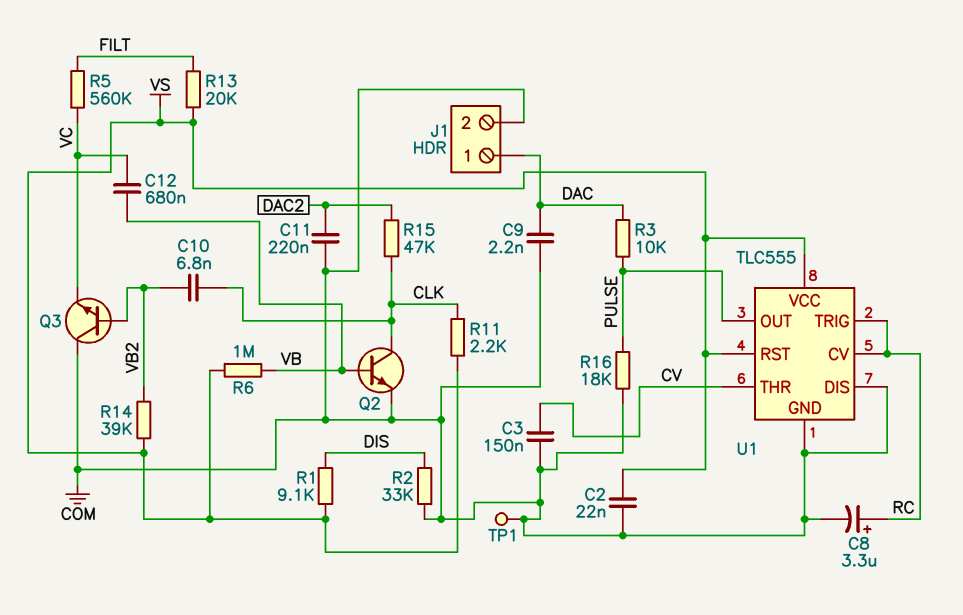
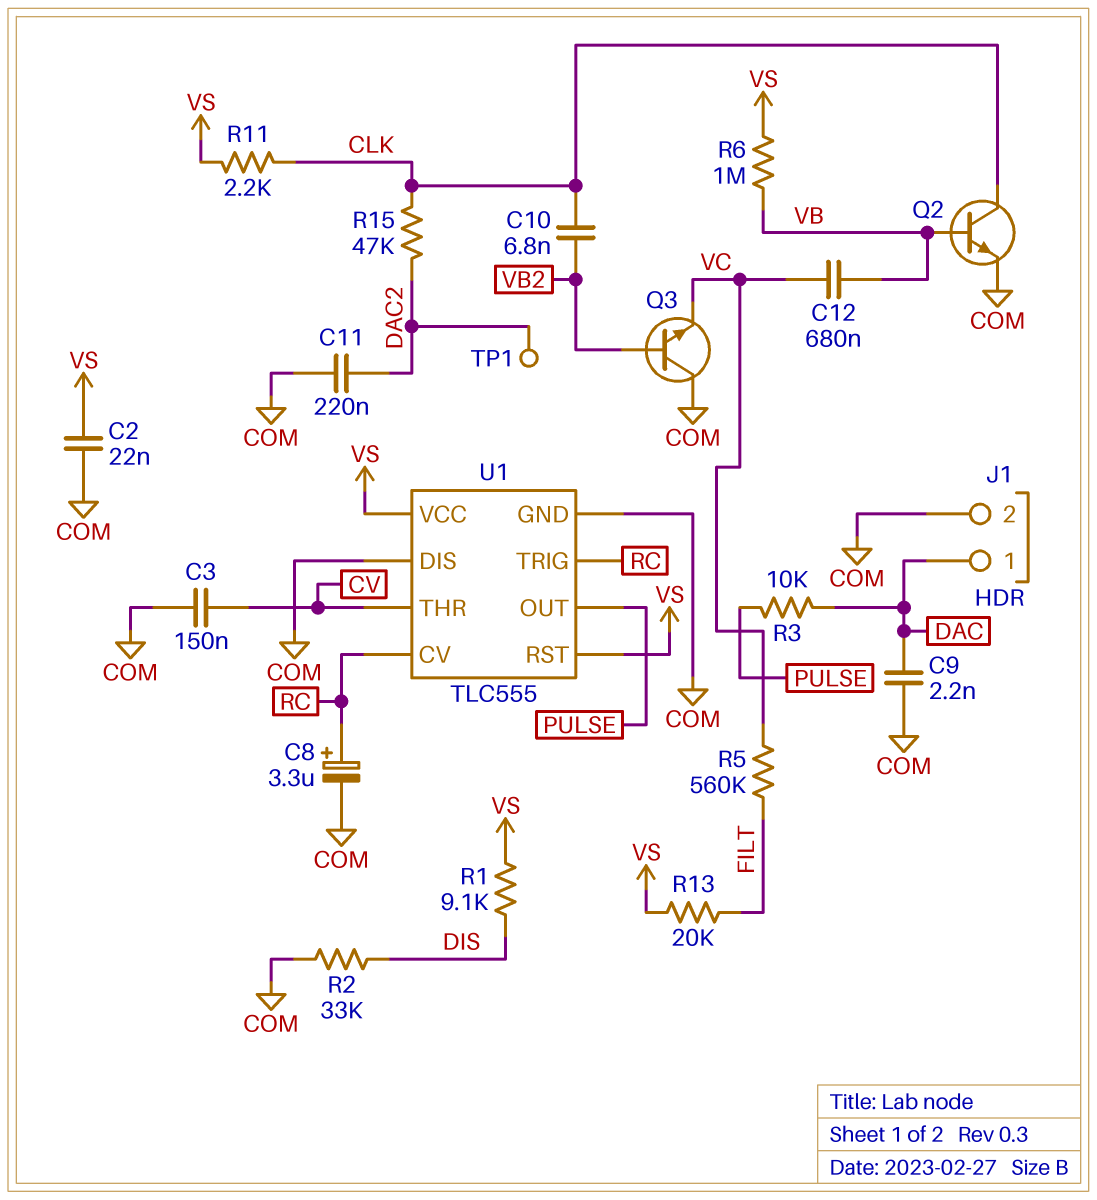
R14: 39k (VB2, VS) -> none
R16: 18k (COM, PULSE) -> none
TP1: test point (COM) -> test point (DAC2)

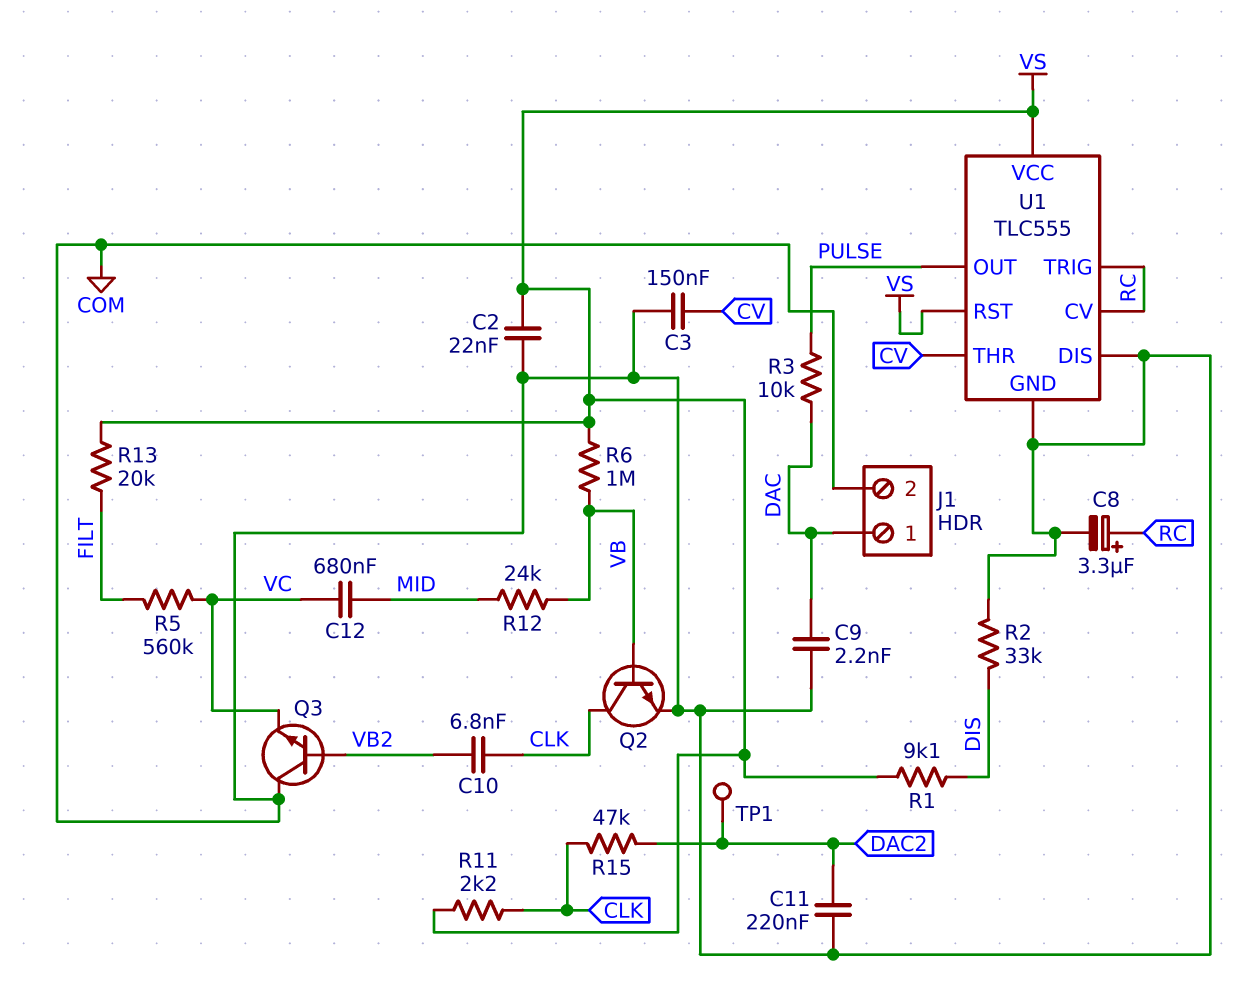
C12: 680nF (VB, VC) -> 680nF (MID, VC)
R12: none -> 24k (MID, VB)

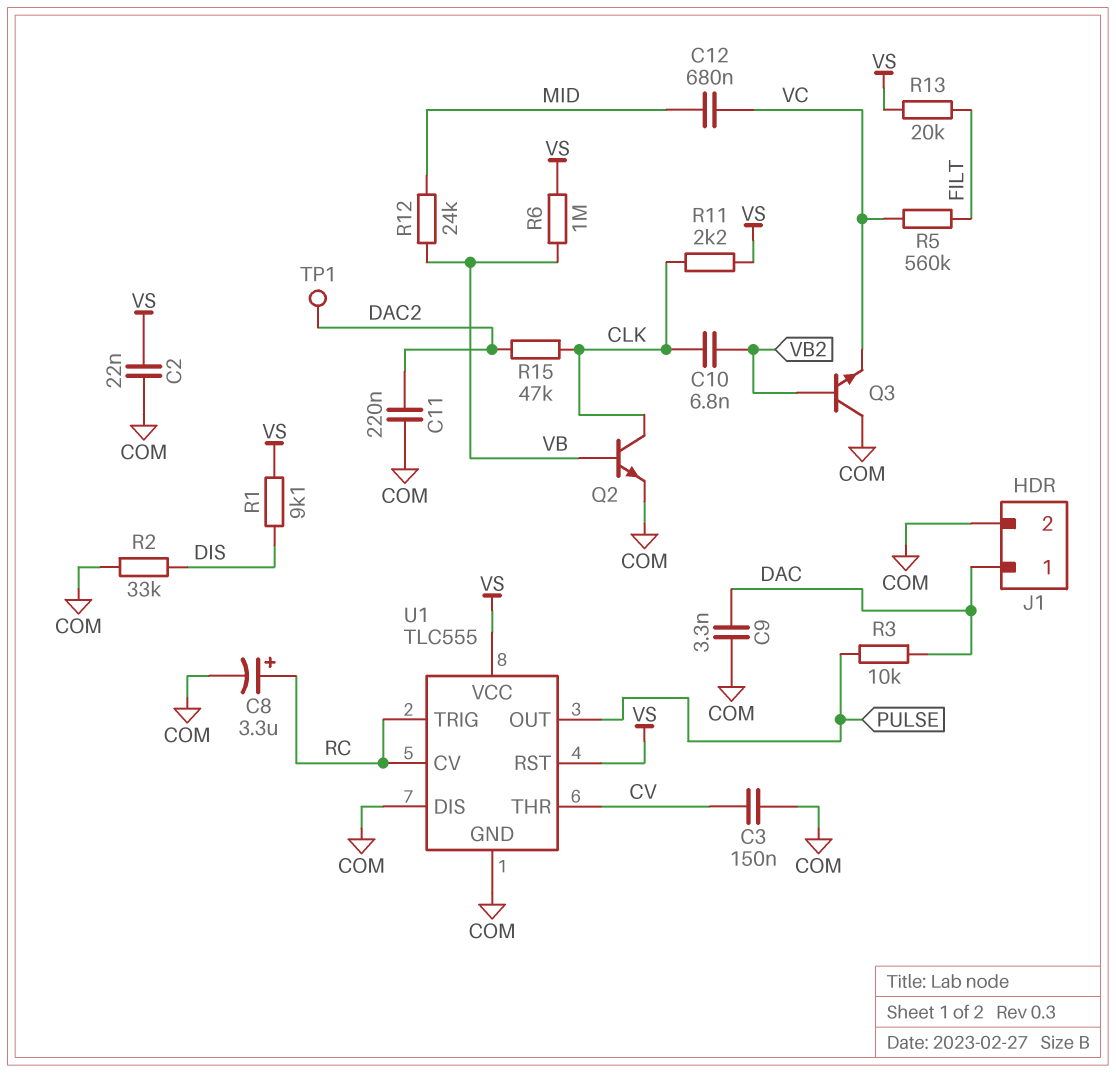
C9: 2.2nF (COM, DAC) -> 3.3nF (COM, DAC)

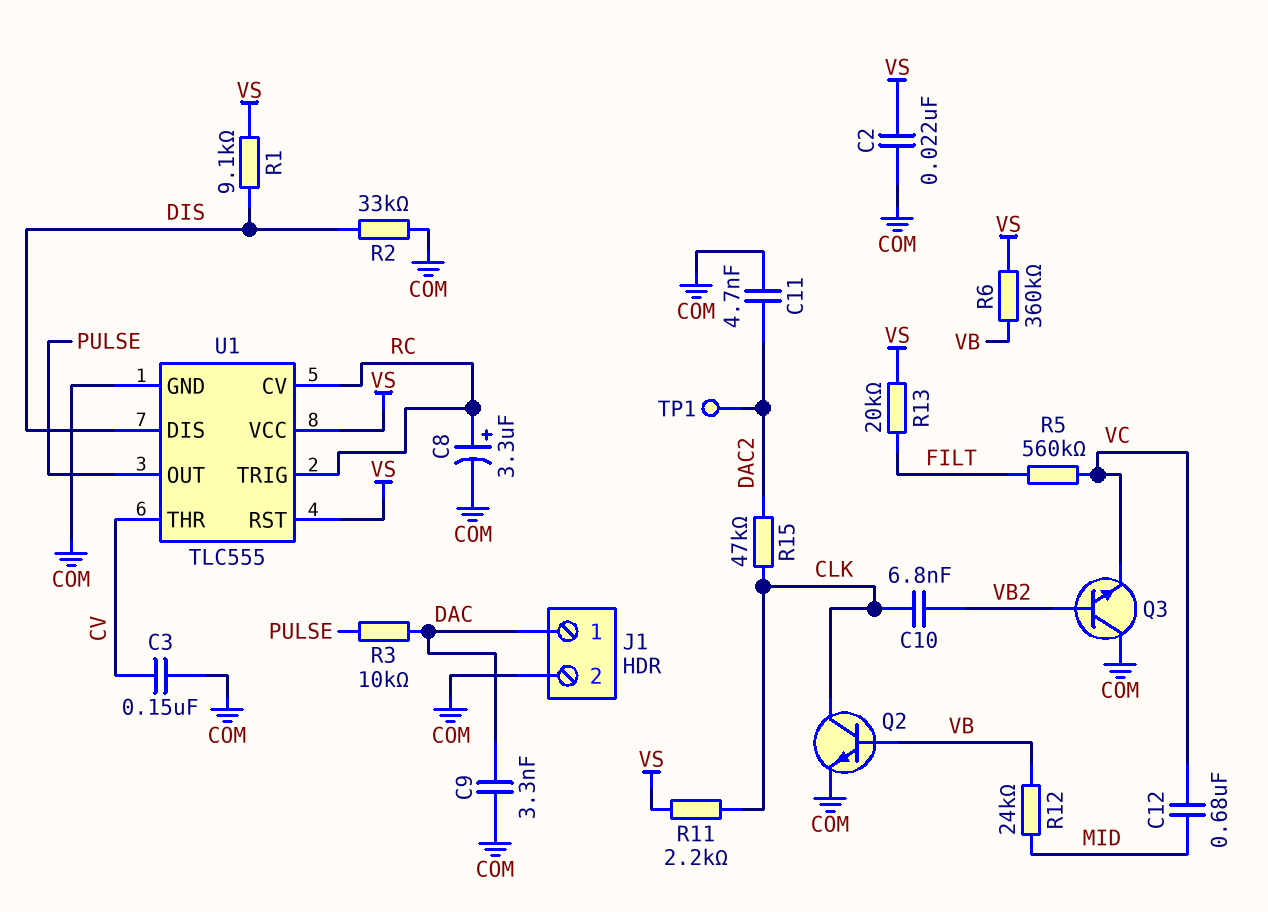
C11: 220nF (COM, DAC2) -> 4.7nF (COM, DAC2)
R6: 1M (VB, VS) -> 360k (VB, VS)
U1 pin DIS: COM -> DIS

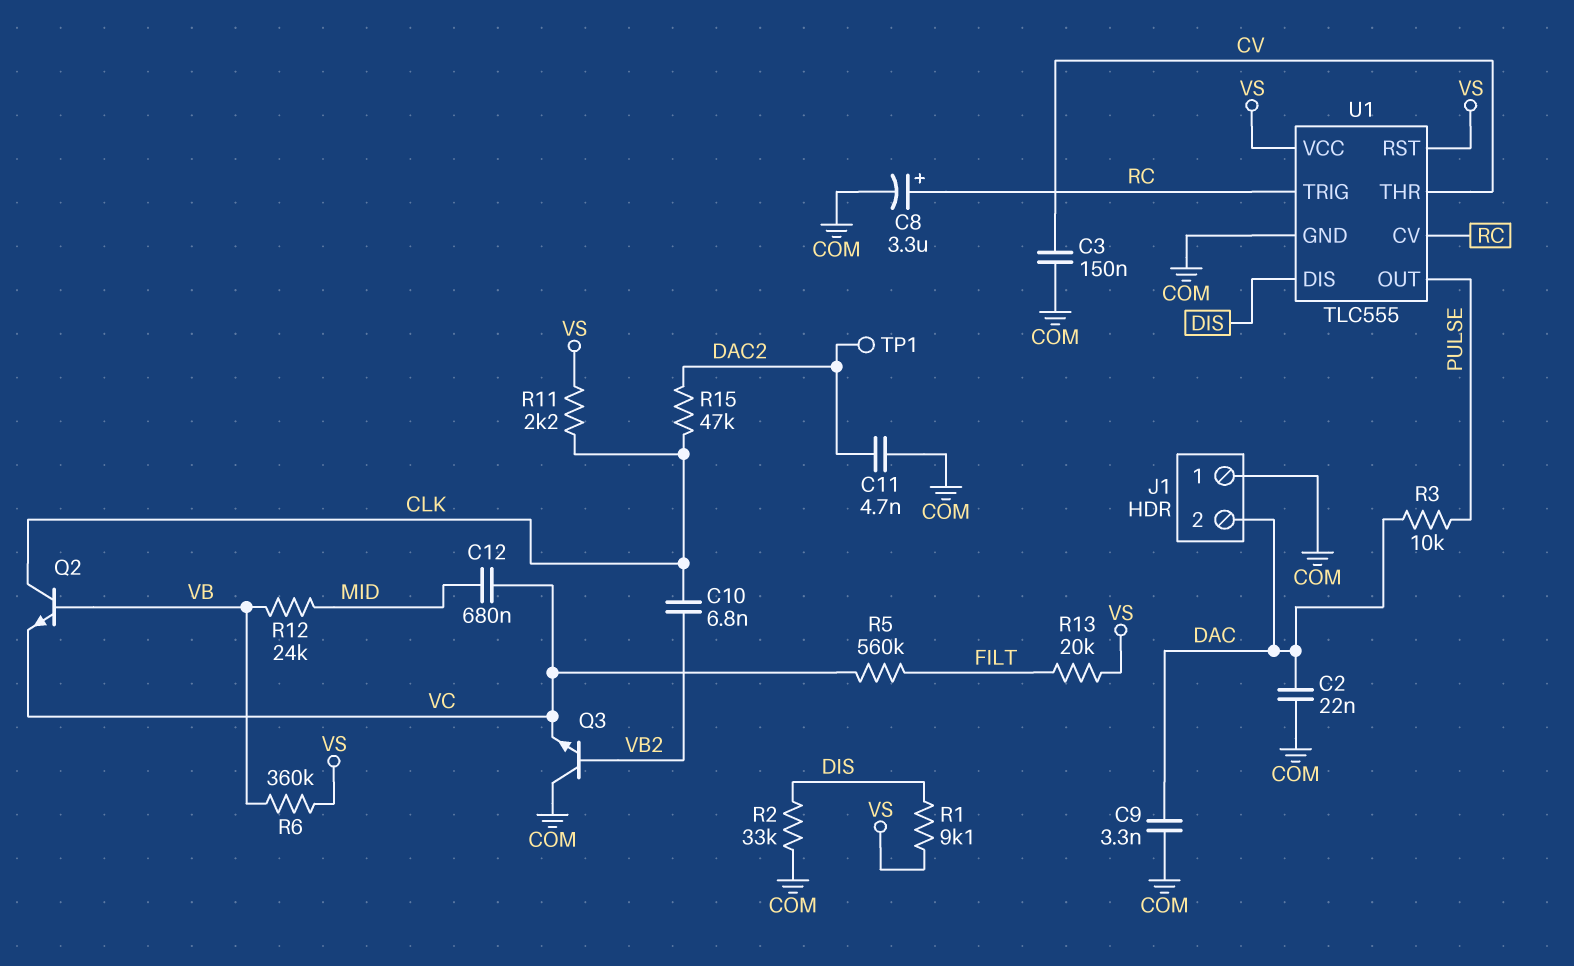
C2: 22nF (COM, VS) -> 22nF (COM, DAC)
J1 pin 1: DAC -> COM
J1 pin 2: COM -> DAC
Q2: NPN (B VB, C CLK, E COM) -> NPN (B VB, C CLK, E VC)

